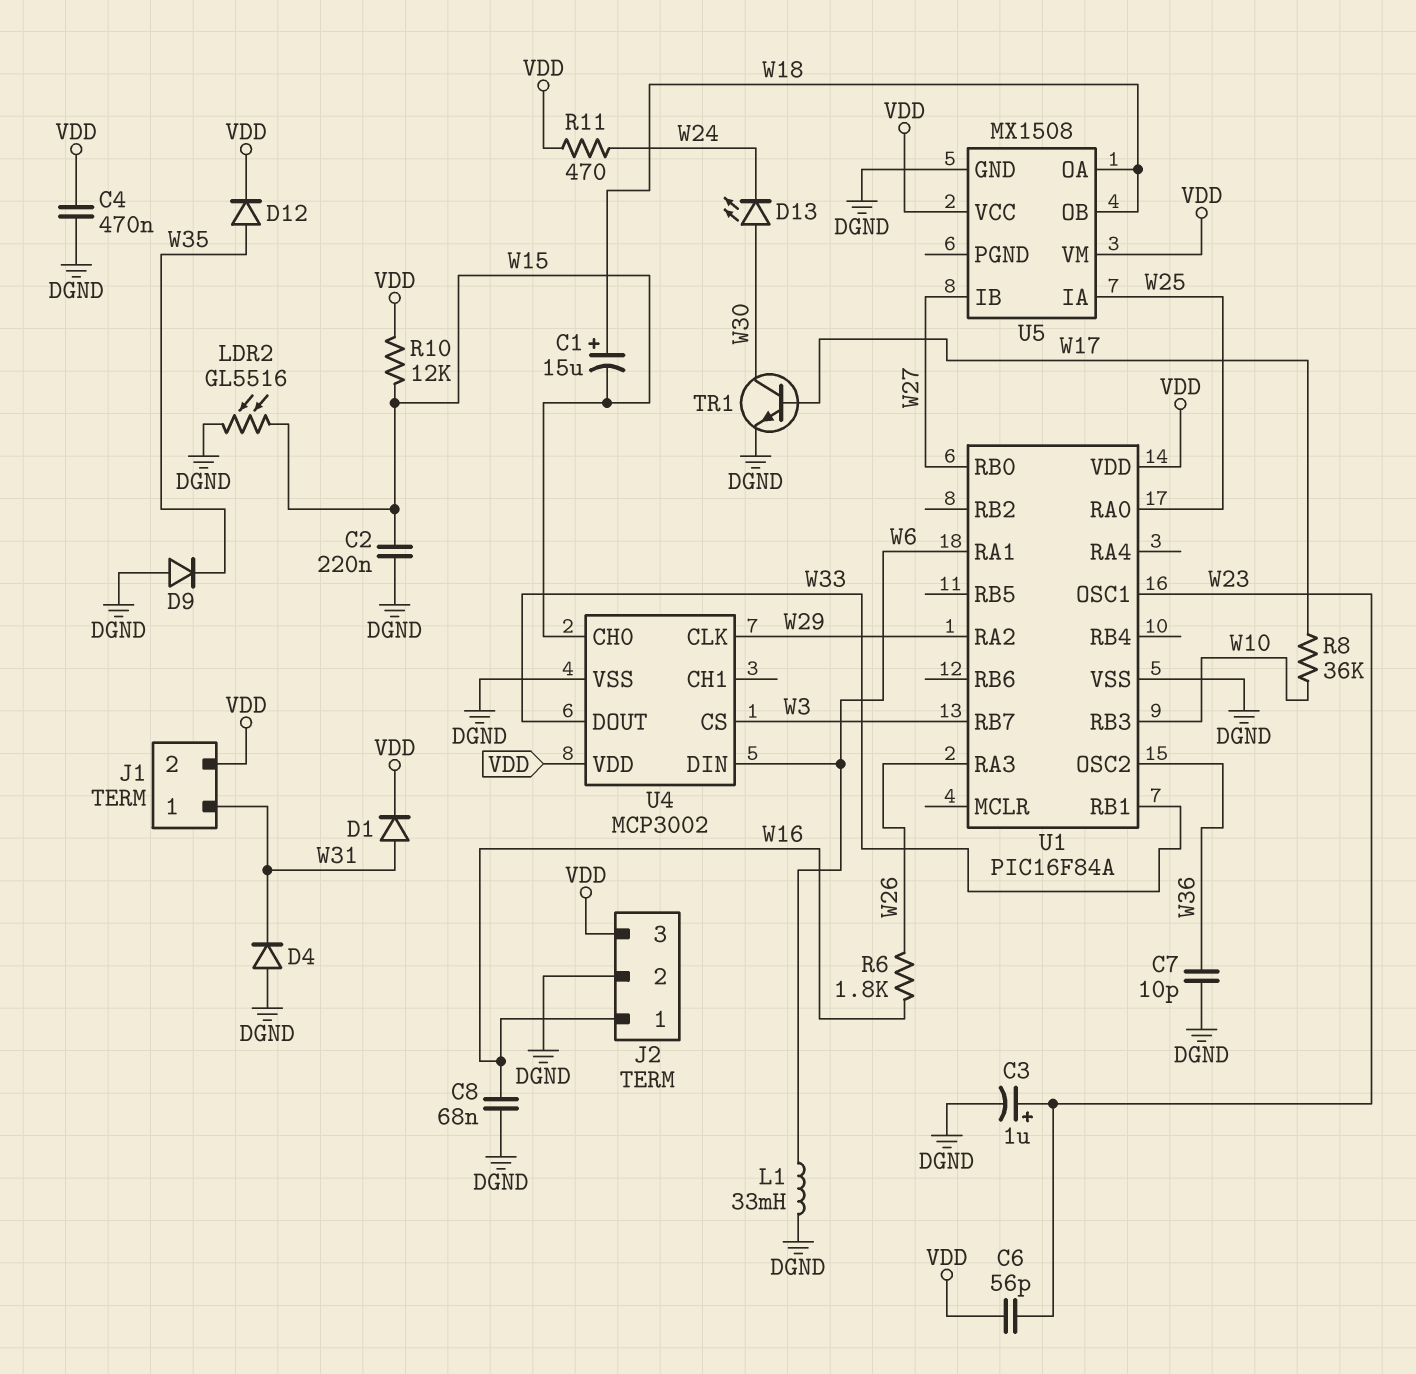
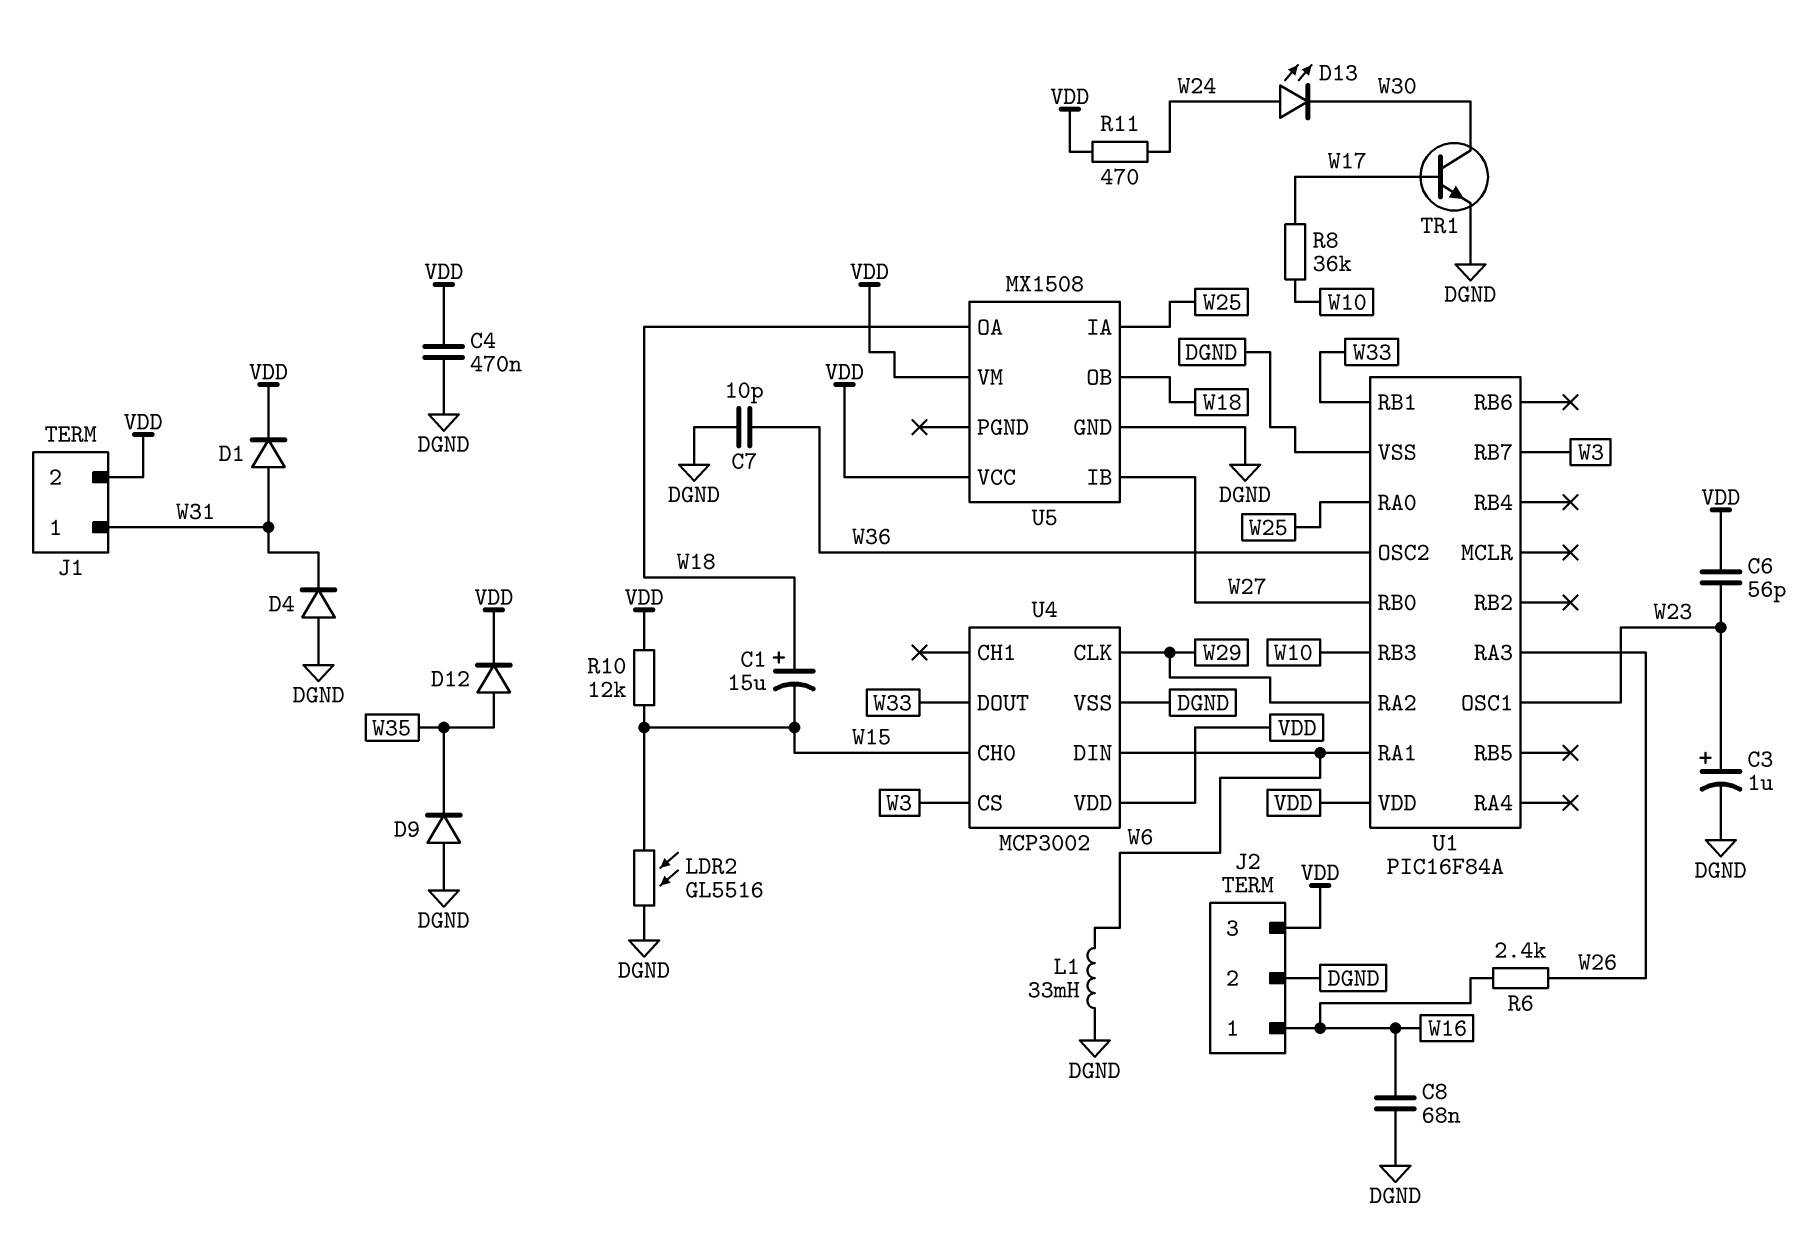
C2: 220nF (DGND, W15) -> none
D13: LED (A W30, K W24) -> LED (A W24, K W30)
R6: 1.8k (W16, W26) -> 2.4k (W16, W26)

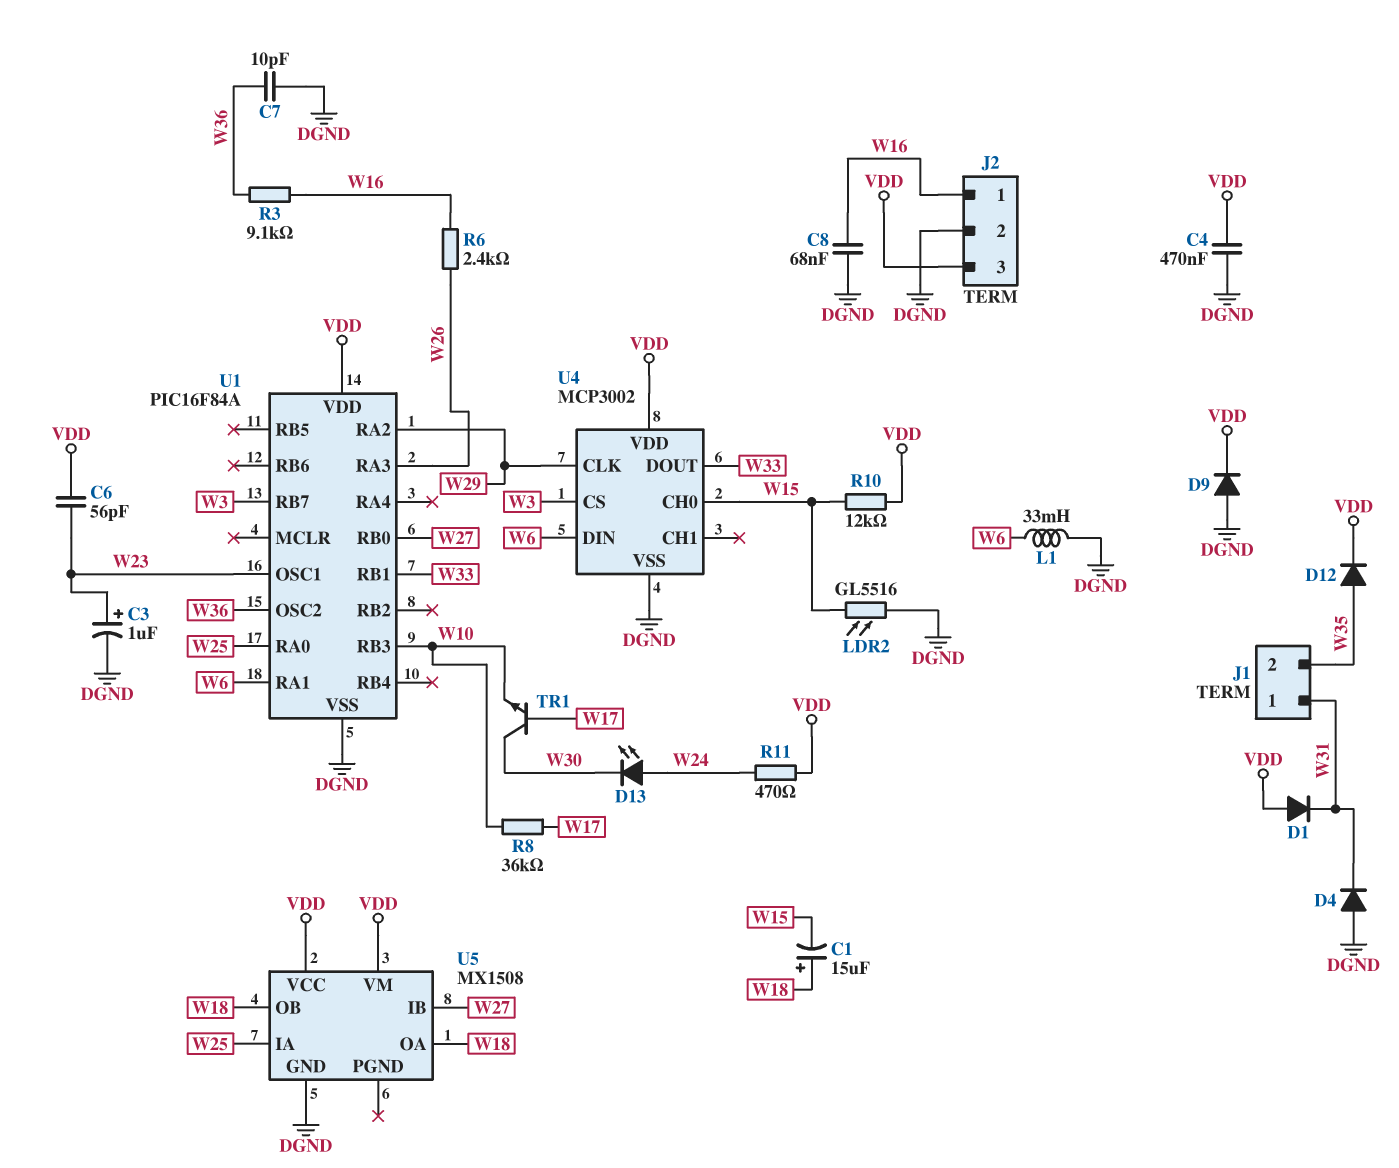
D1: diode (A W31, K VDD) -> diode (A VDD, K W31)
D9: diode (A DGND, K W35) -> diode (A DGND, K VDD)
J1 pin 2: VDD -> W35
R3: none -> 9.1k (W16, W36)
TR1: NPN (B W17, C W30, E DGND) -> NPN (B W17, C W30, E W10)

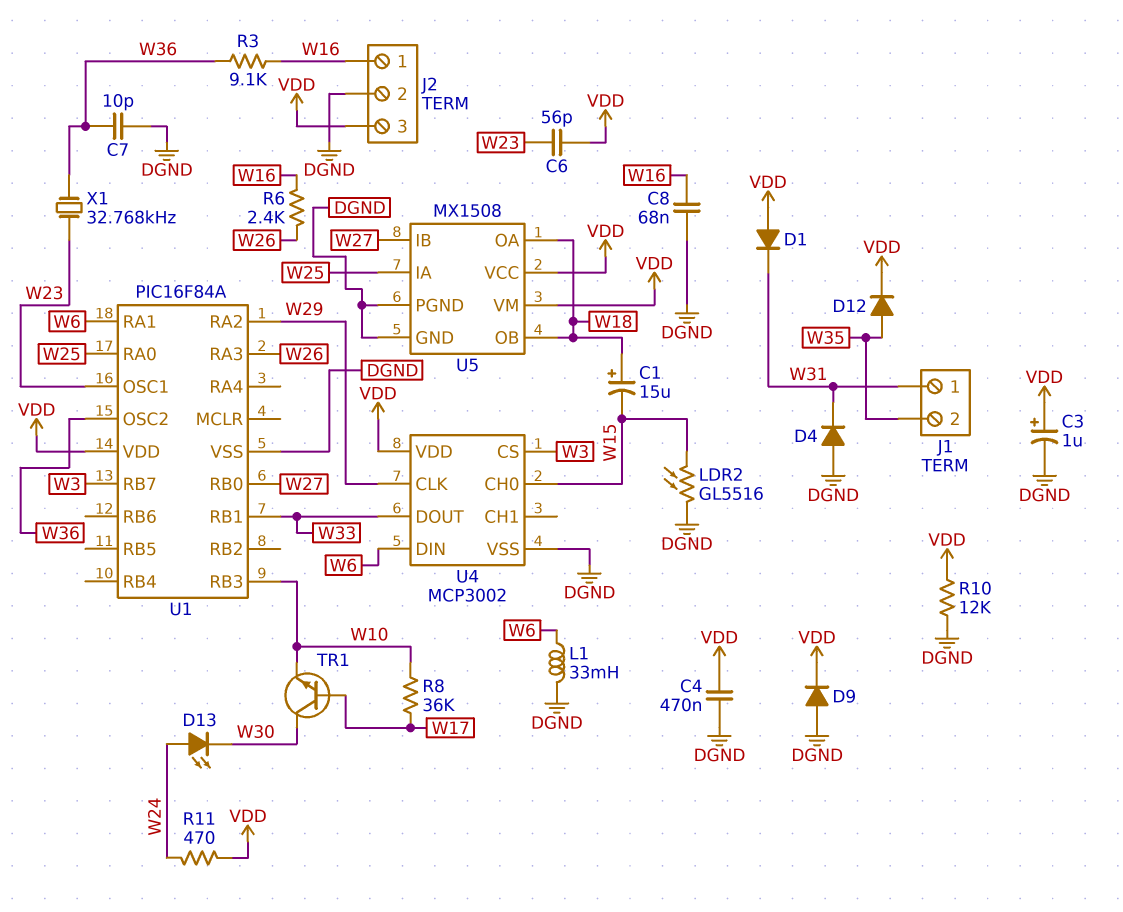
C3: 1uF (plus W23, minus DGND) -> 1uF (plus VDD, minus DGND)
R10: 12k (VDD, W15) -> 12k (DGND, VDD)
U5 pin PGND: none -> DGND
X1: none -> 32.768kHz (W23, W36)

